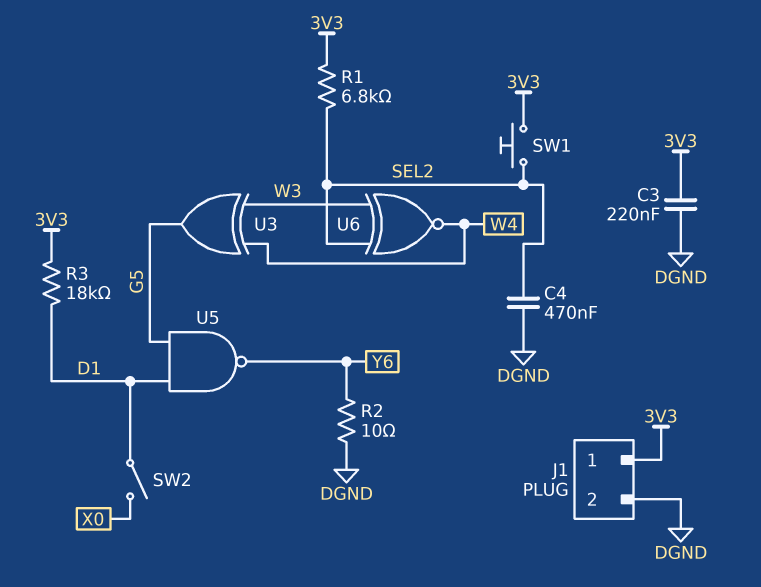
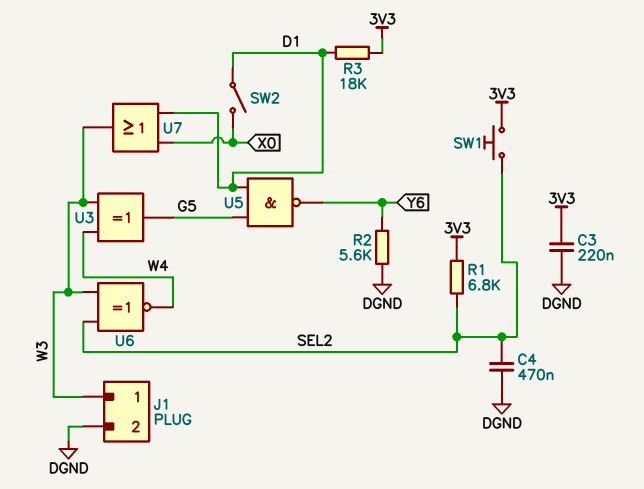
J1 pin 1: 3V3 -> W3
R2: 10 (DGND, Y6) -> 5.6k (DGND, Y6)
U7: none -> OR (in D1, in X0, out W3)

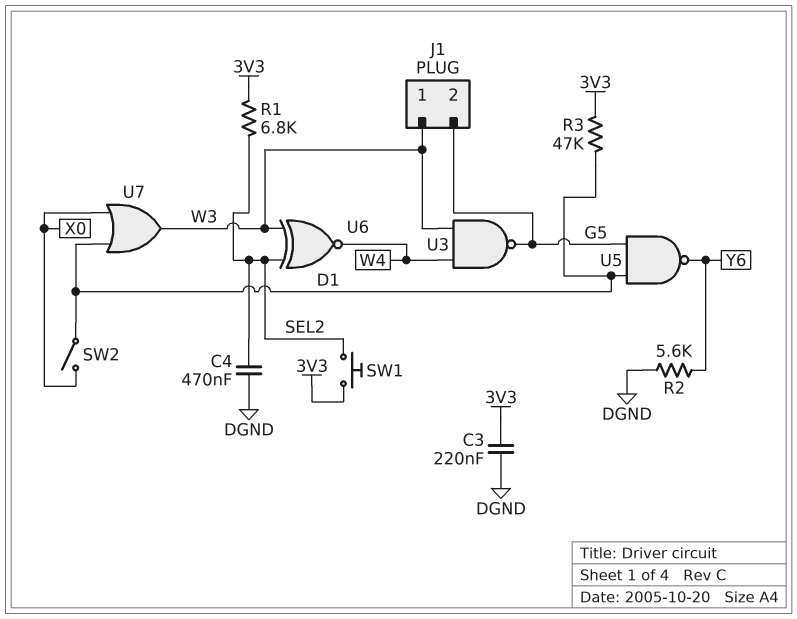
J1 pin 2: DGND -> G5
R3: 18k (3V3, D1) -> 47k (3V3, D1)
U3: XOR (in W3, in W4, out G5) -> NAND (in W3, in W4, out G5)

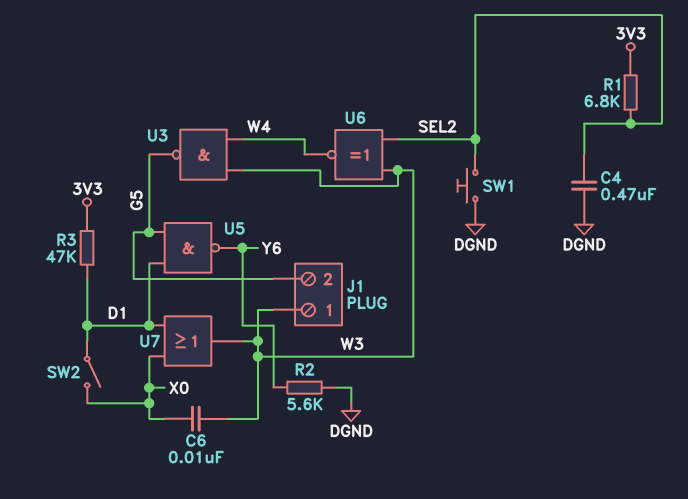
C3: 220nF (3V3, DGND) -> none
C6: none -> 10nF (W3, X0)
SW1: button (3V3, SEL2) -> button (DGND, SEL2)

